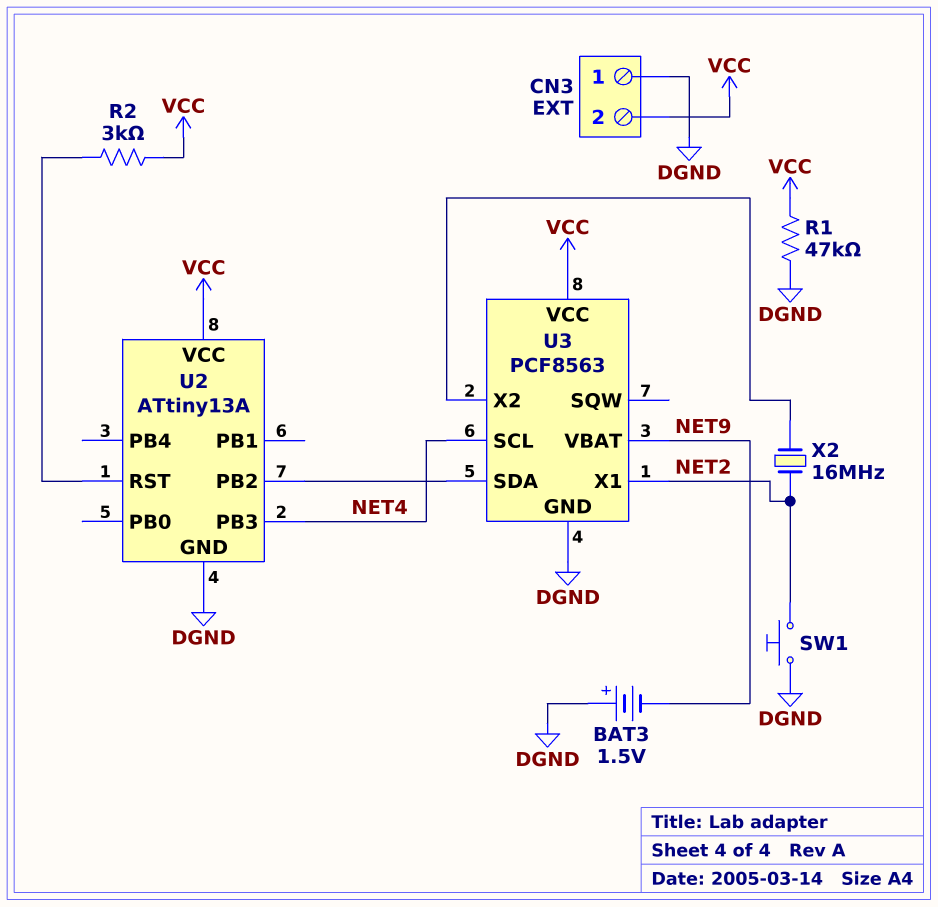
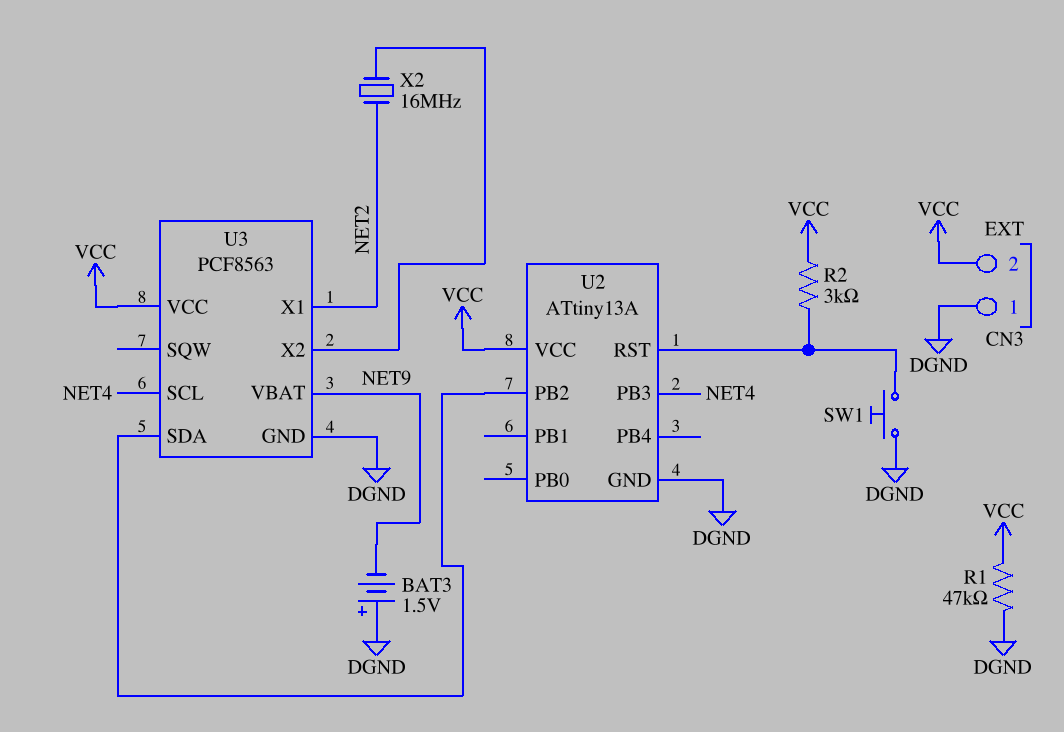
SW1: button (DGND, NET2) -> button (DGND, U2/RST)

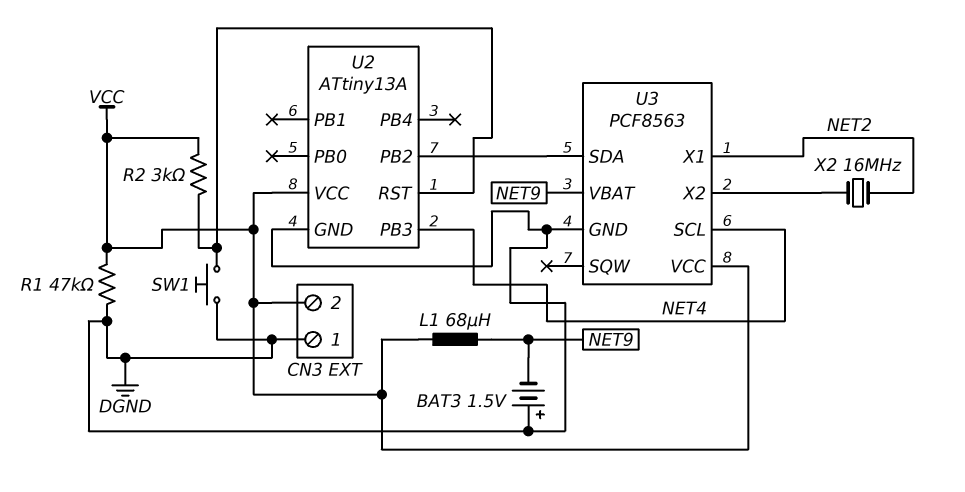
L1: none -> 68uH (NET9, VCC)

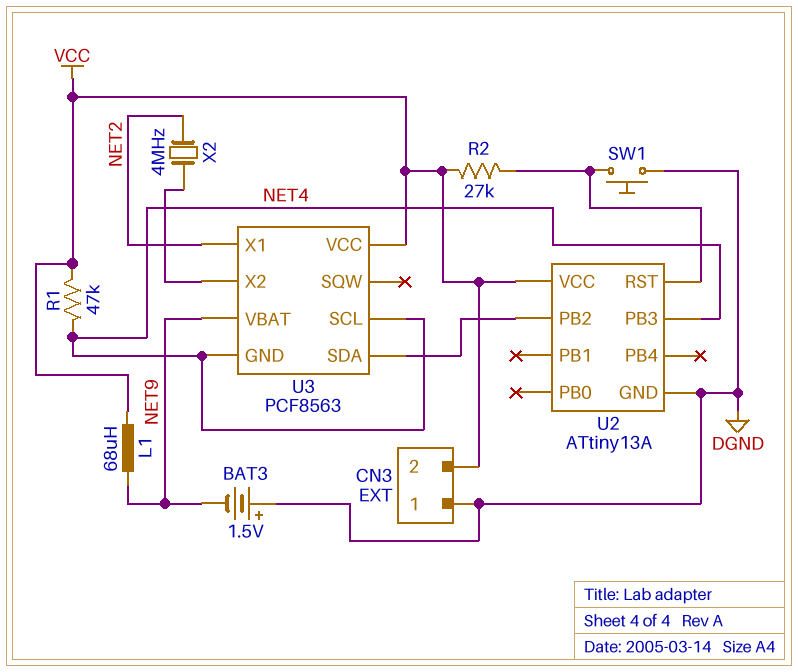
R1: 47k (DGND, VCC) -> 47k (NET4, VCC)
R2: 3k (U2/RST, VCC) -> 27k (U2/RST, VCC)
U3 pin GND: DGND -> NET4
X2: 16MHz (NET2, U3/X2) -> 4MHz (NET2, U3/X2)

